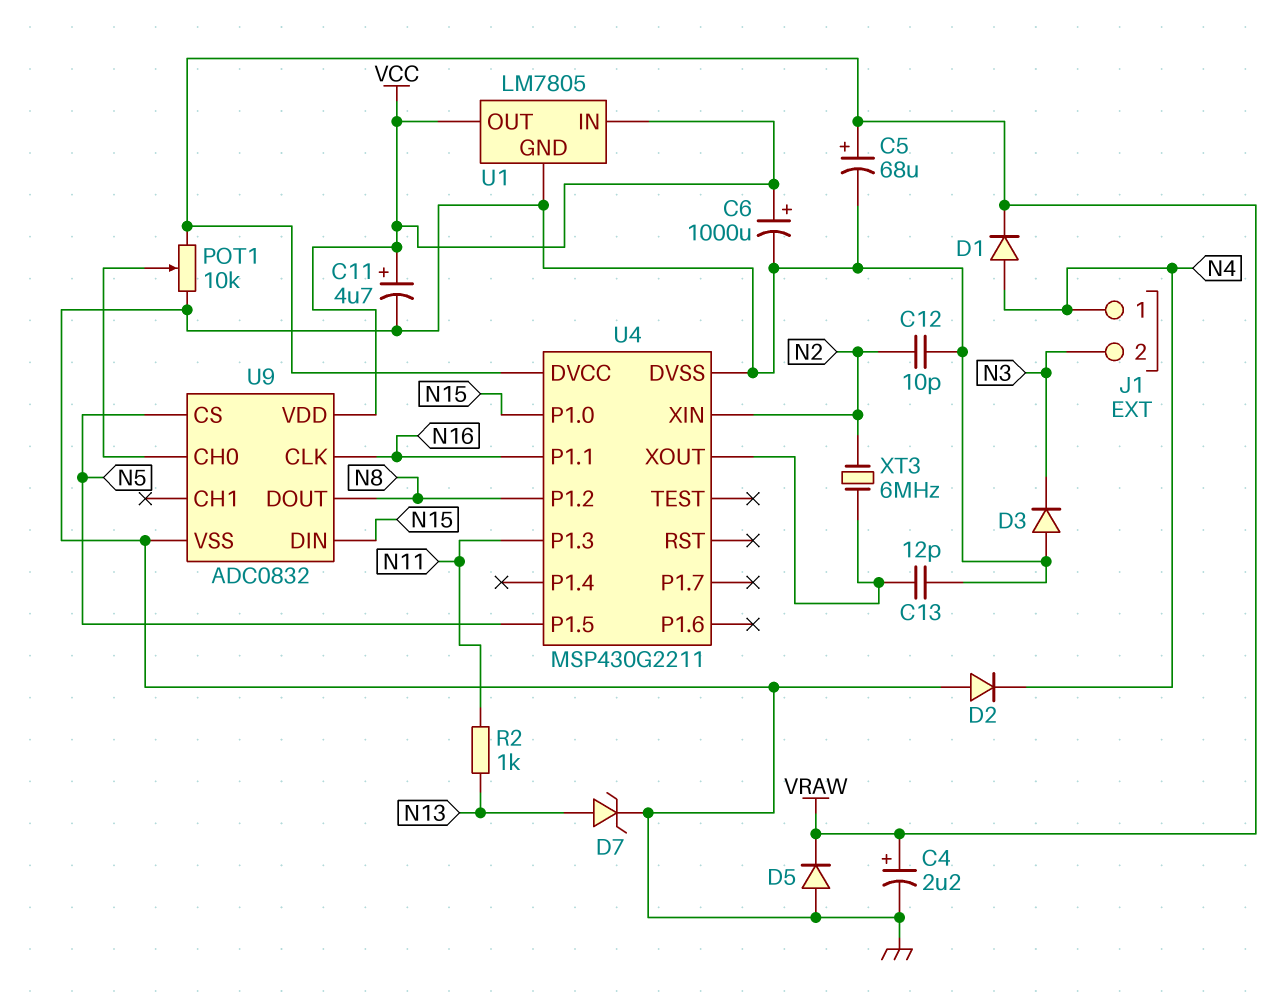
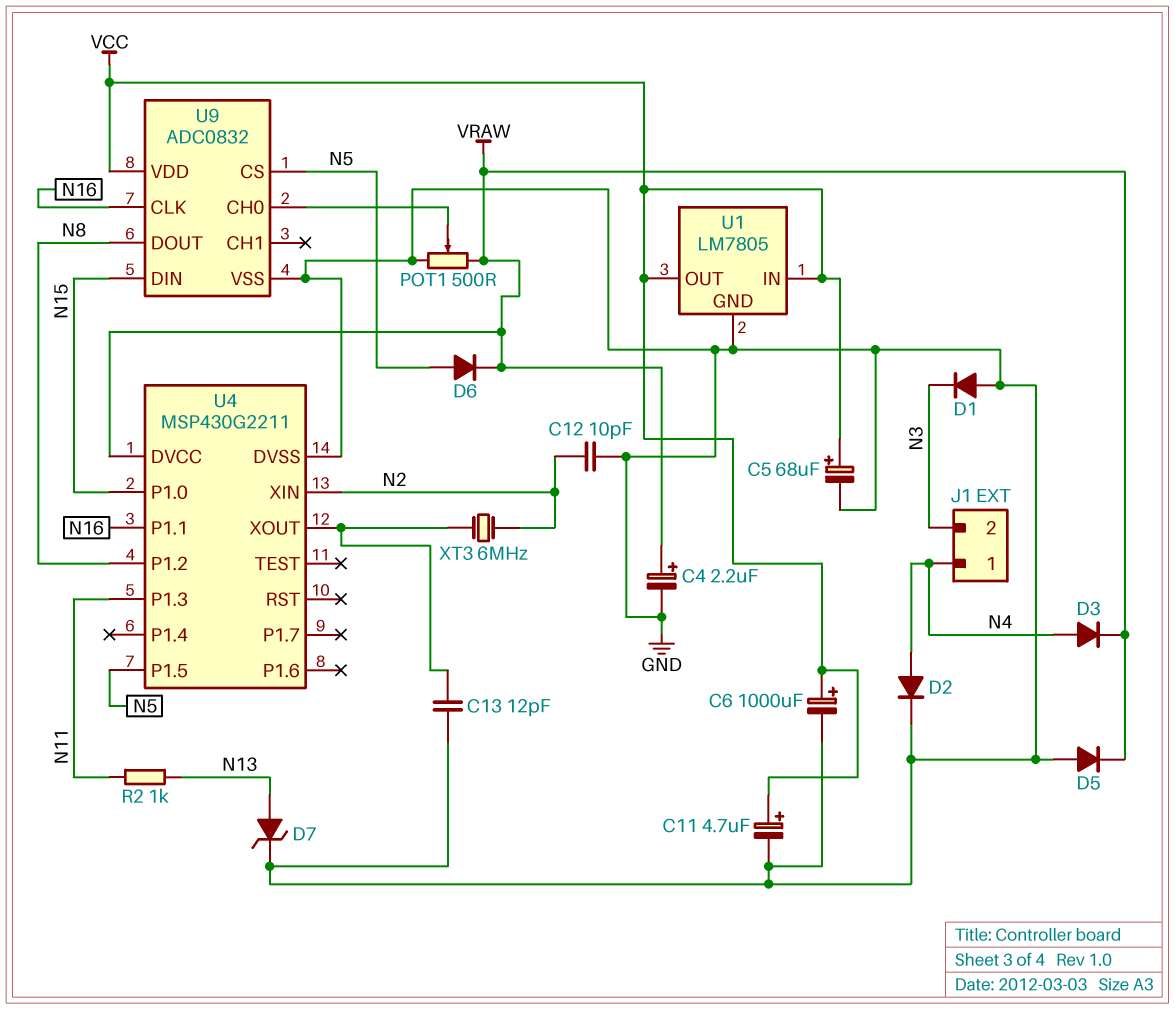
C5: 68uF (plus VRAW, minus GND) -> 68uF (plus VCC, minus GND)
D1: diode (A N4, K VRAW) -> diode (A GND, K N3)
D2: diode (A GND, K N4) -> diode (A N4, K GND)
D3: diode (A GND, K N3) -> diode (A N4, K VRAW)
D6: none -> diode (A N5, K VRAW)
POT1: 10k (GND, VRAW, wiper U9/CH0) -> 500 (GND, VRAW, wiper U9/CH0)

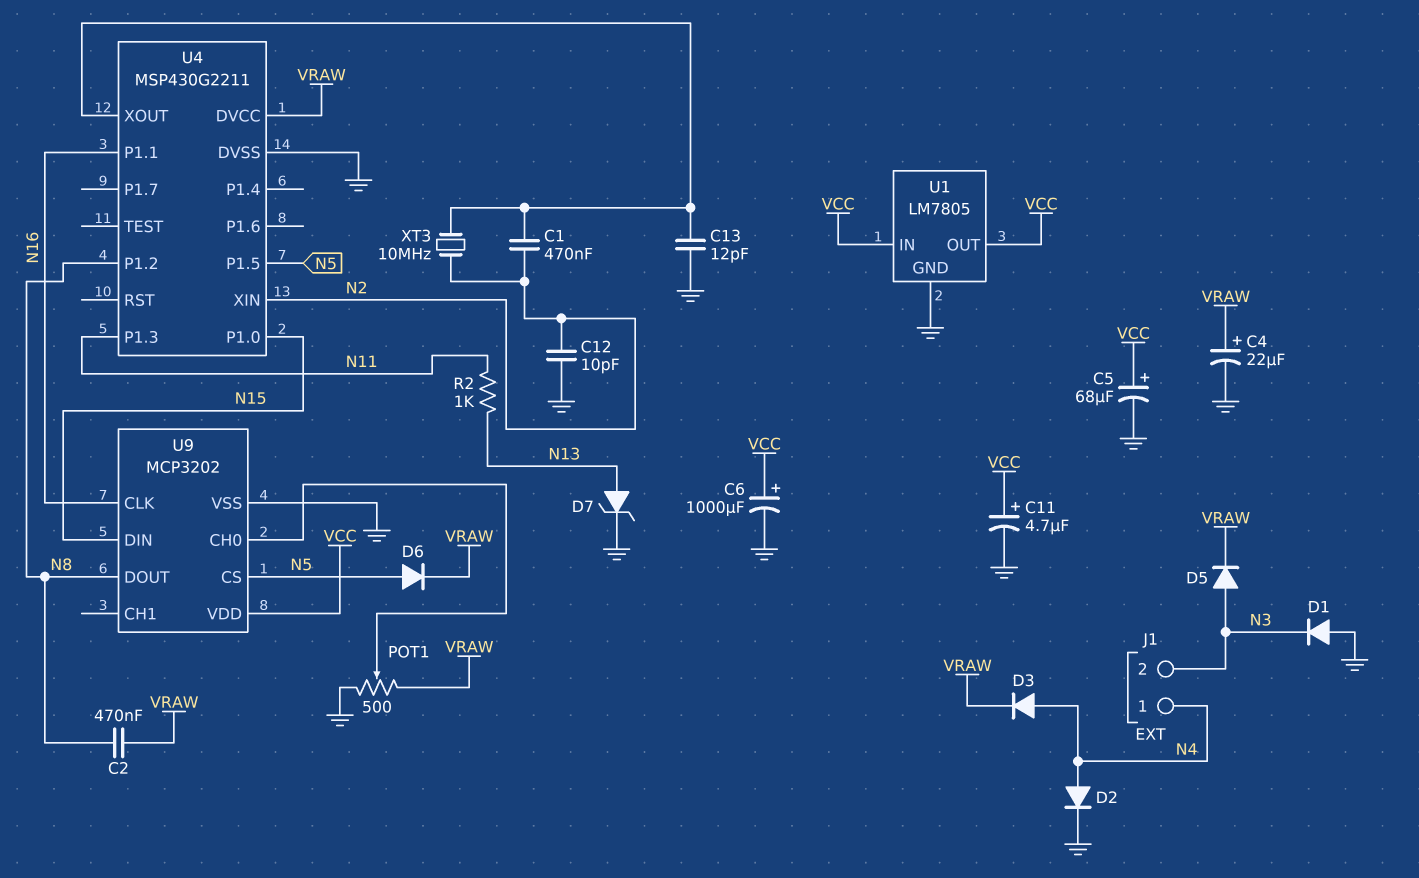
C1: none -> 470nF (N2, U4/XOUT)
C2: none -> 470nF (N8, VRAW)
C4: 2.2uF (plus VRAW, minus GND) -> 22uF (plus VRAW, minus GND)
D5: diode (A GND, K VRAW) -> diode (A N3, K VRAW)
U9: ADC0832 -> MCP3202
XT3: 6MHz (N2, U4/XOUT) -> 10MHz (N2, U4/XOUT)

